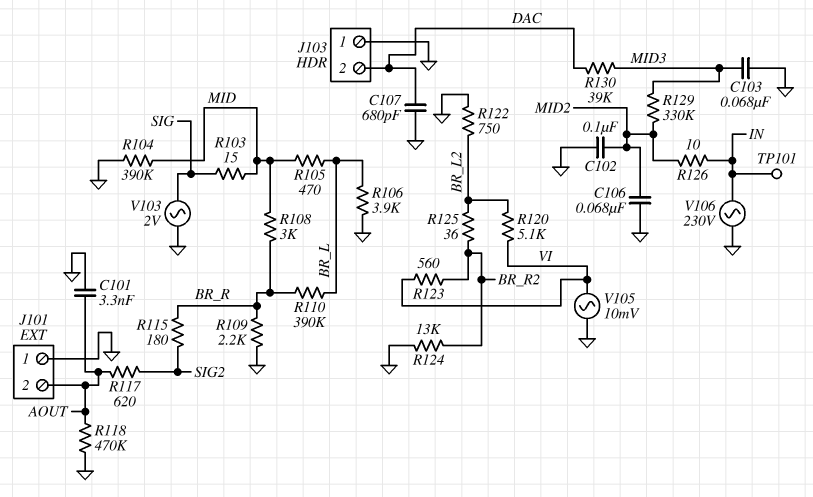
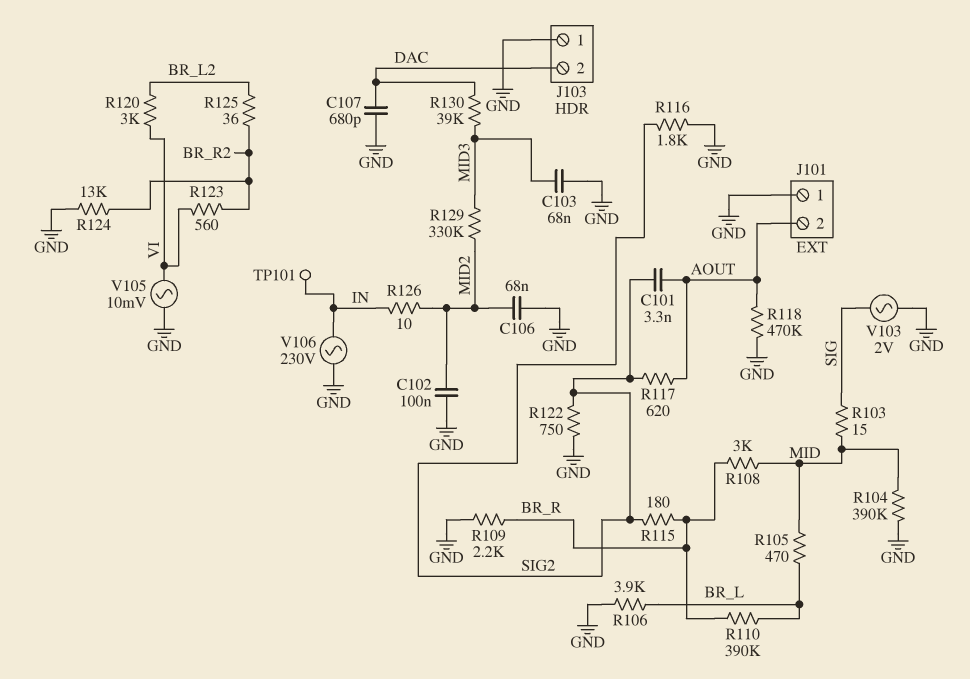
C101: 3.3nF (AOUT, GND) -> 3.3nF (AOUT, SIG2)
R116: none -> 1.8k (GND, SIG2)
R120: 5.1k (BR_L2, VI) -> 3k (BR_L2, VI)
R122: 750 (BR_L2, GND) -> 750 (GND, SIG2)

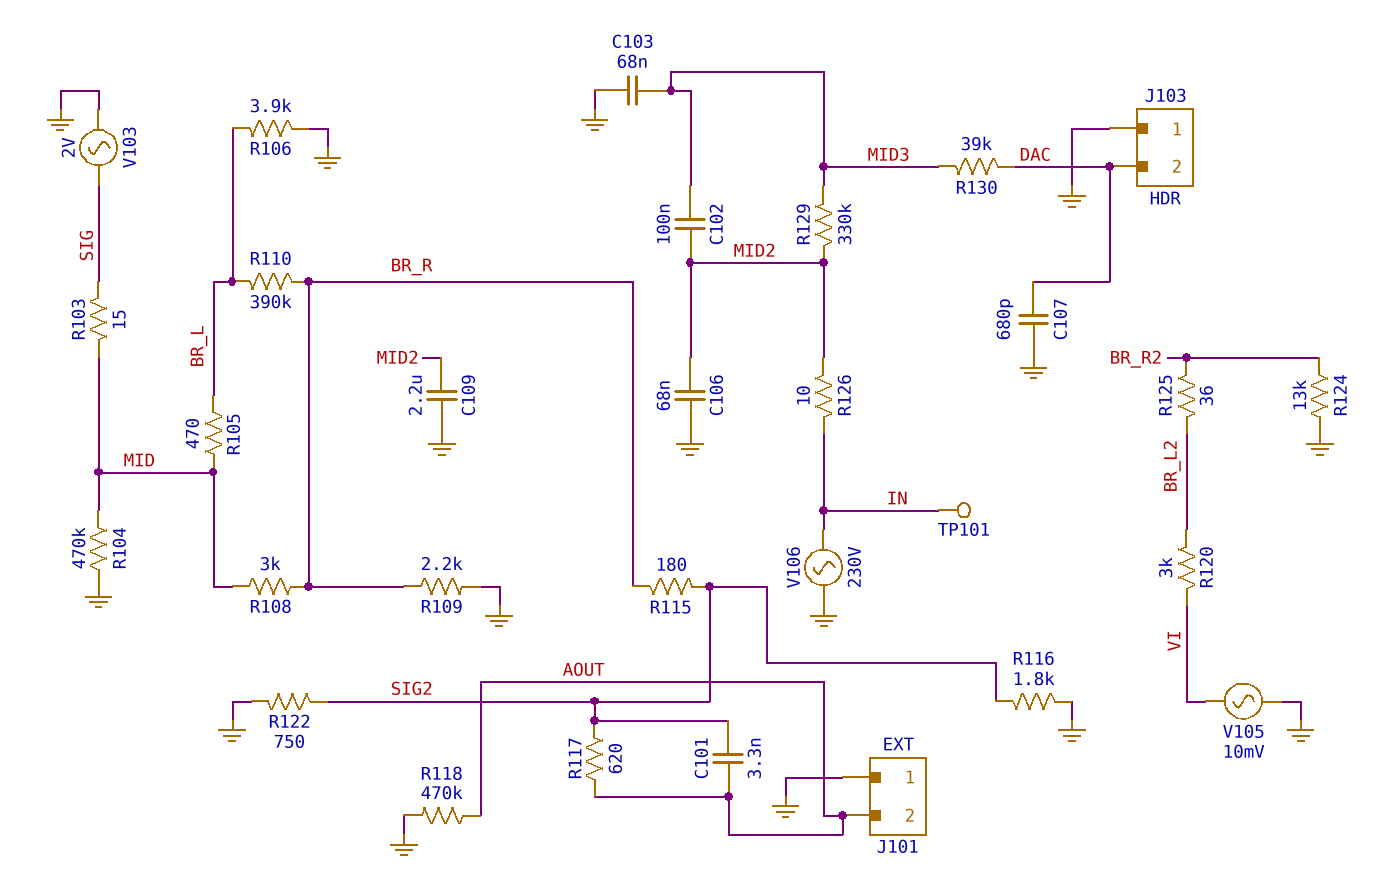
C102: 100nF (GND, MID2) -> 100nF (MID2, MID3)
C109: none -> 2.2uF (GND, MID2)
R104: 390k (GND, MID) -> 470k (GND, MID)
R123: 560 (BR_R2, VI) -> none

